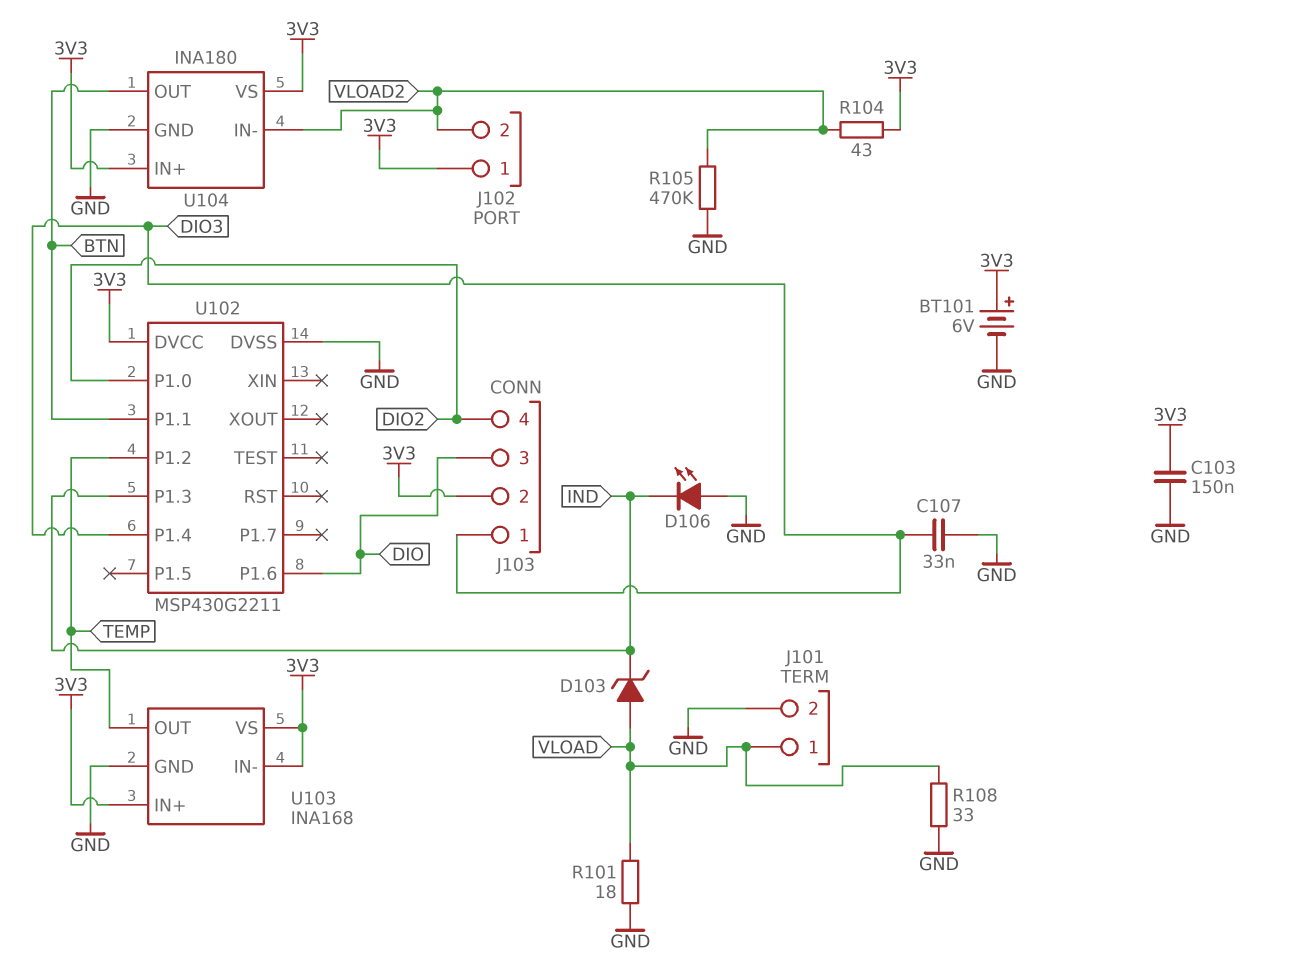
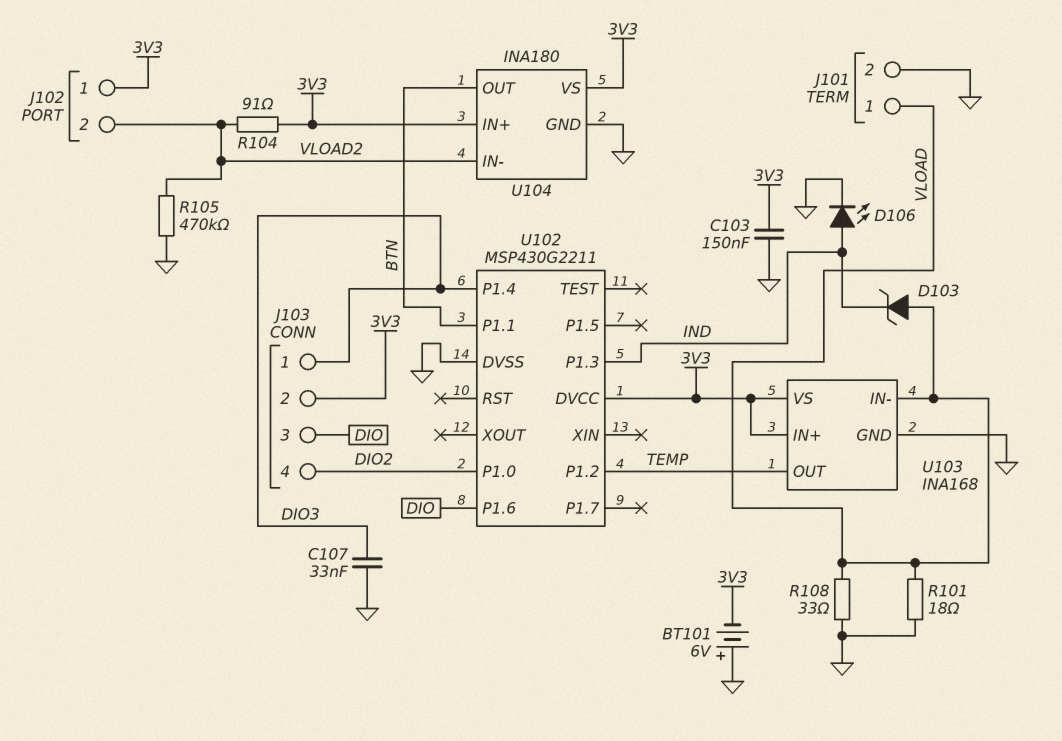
BT101: 6V (plus 3V3, minus GND) -> 6V (plus GND, minus 3V3)
D106: LED (A GND, K IND) -> LED (A IND, K GND)
R104: 43 (3V3, VLOAD2) -> 91 (3V3, VLOAD2)
U103 pin IN-: 3V3 -> VLOAD

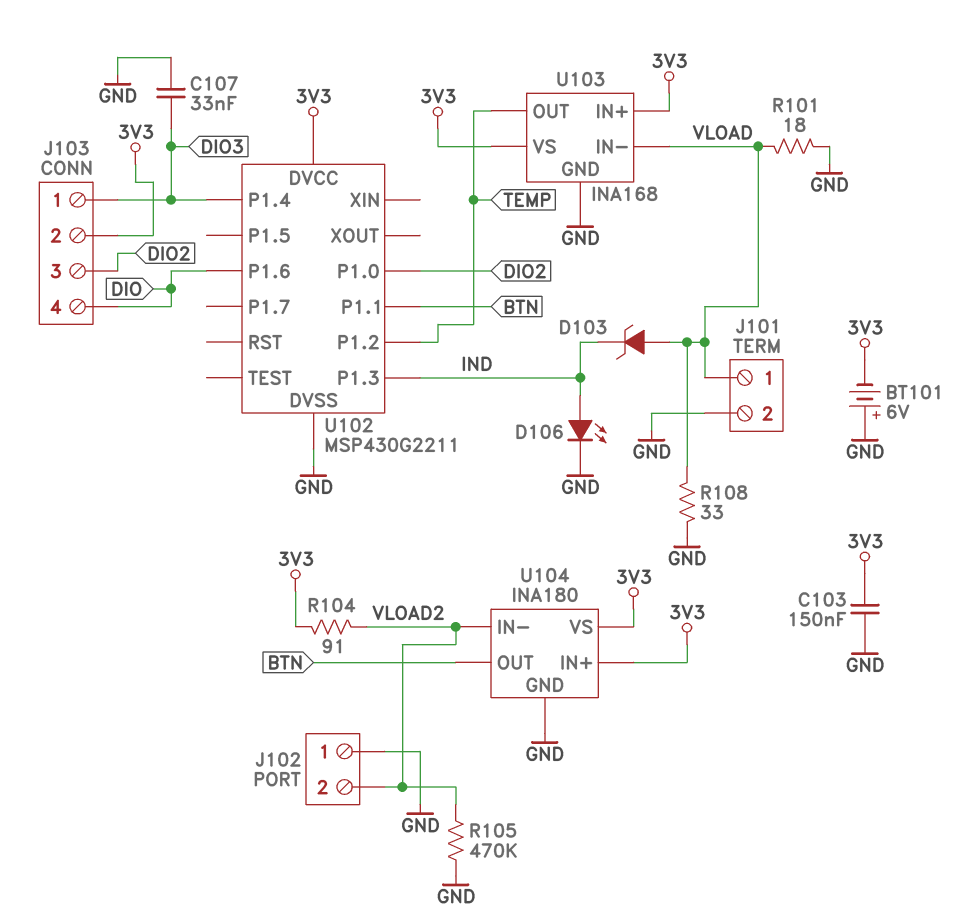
J102 pin 1: 3V3 -> GND
J103 pin 3: DIO -> DIO2
J103 pin 4: DIO2 -> DIO

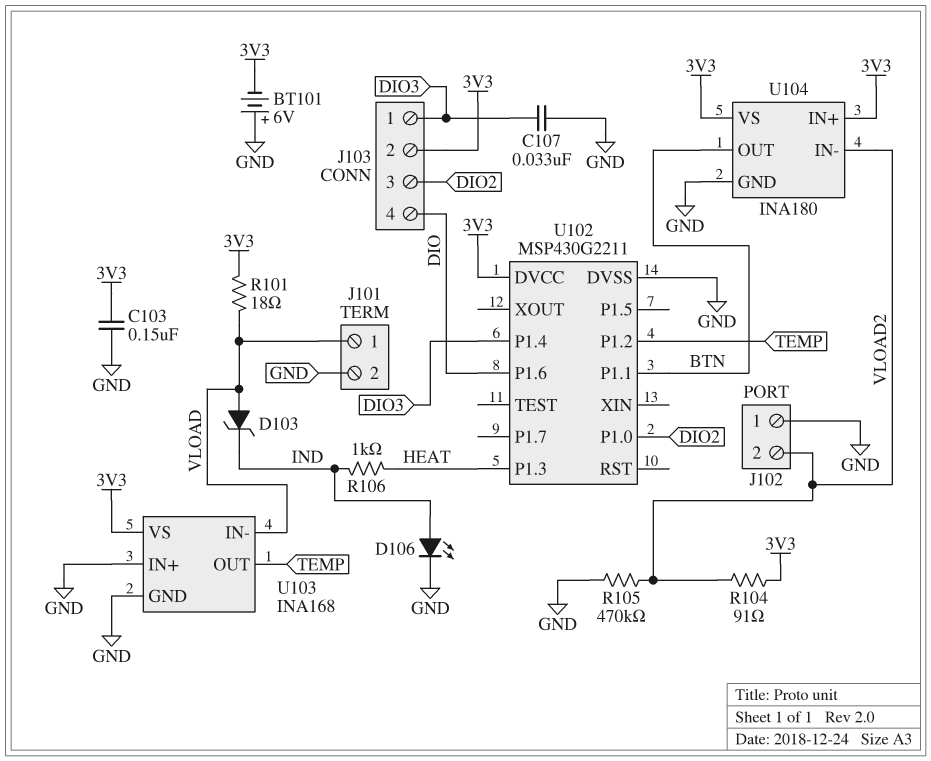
R101: 18 (GND, VLOAD) -> 18 (3V3, VLOAD)
R106: none -> 1k (HEAT, IND)
R108: 33 (GND, VLOAD) -> none
U102 pin P1.3: IND -> HEAT
U103 pin IN+: 3V3 -> GND

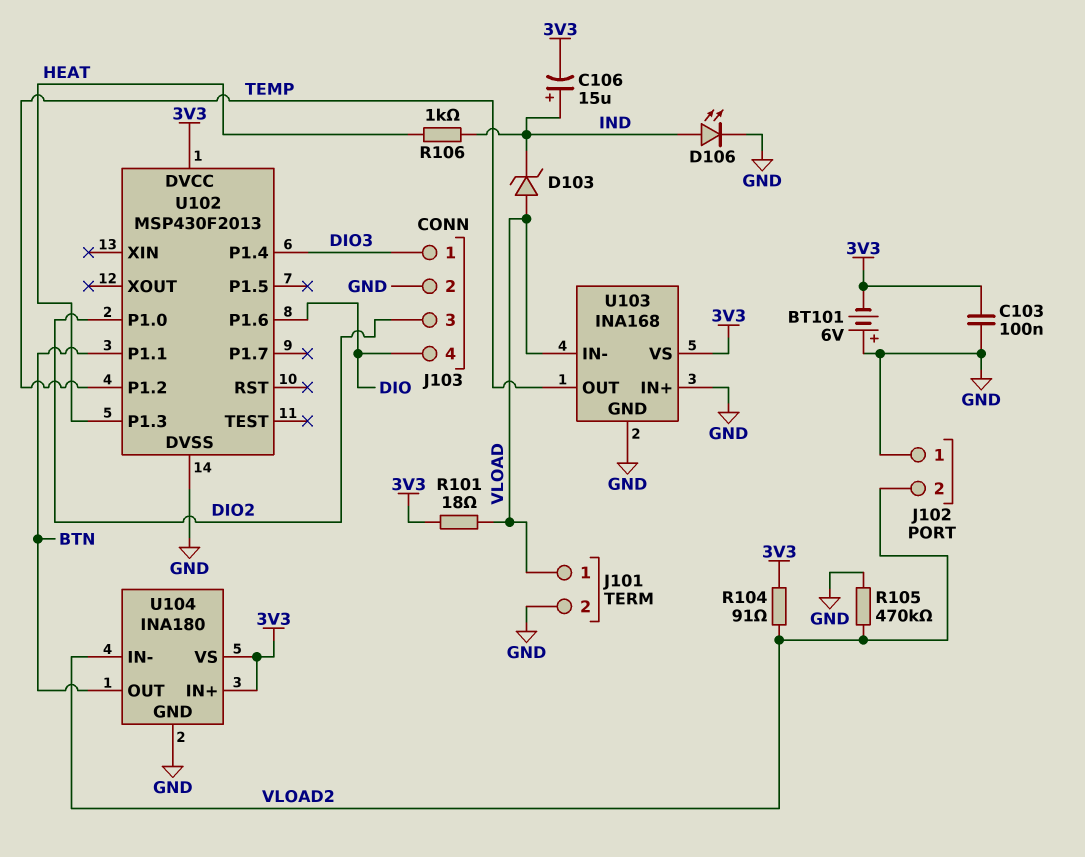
C103: 150nF (3V3, GND) -> 100nF (3V3, GND)
C106: none -> 15uF (plus IND, minus 3V3)
C107: 33nF (DIO3, GND) -> none
J103 pin 2: 3V3 -> GND
U102: MSP430G2211 -> MSP430F2013

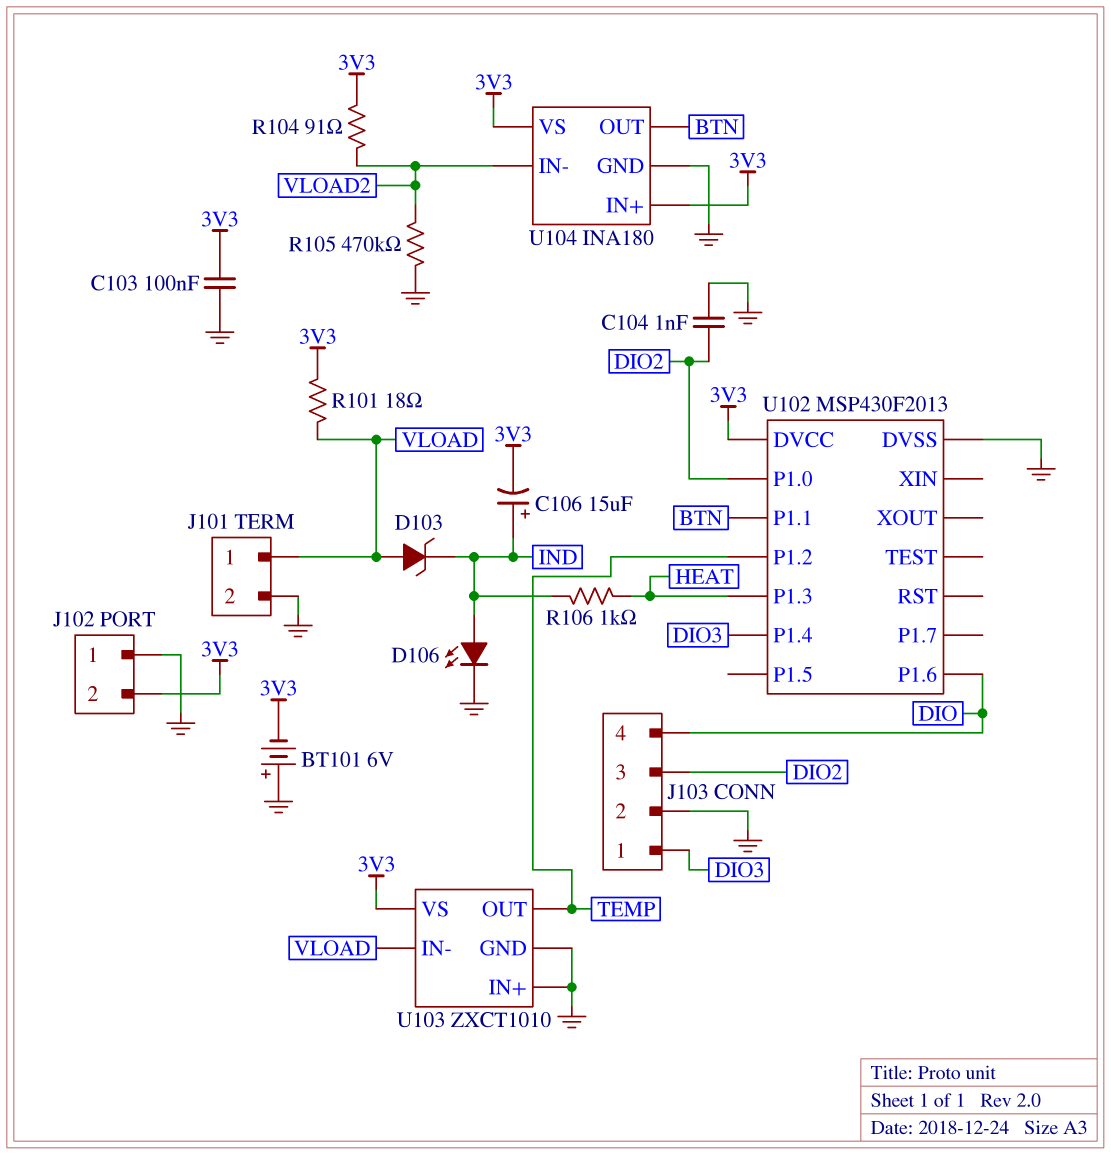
C104: none -> 1nF (DIO2, GND)
J102 pin 2: VLOAD2 -> 3V3
U103: INA168 -> ZXCT1010

